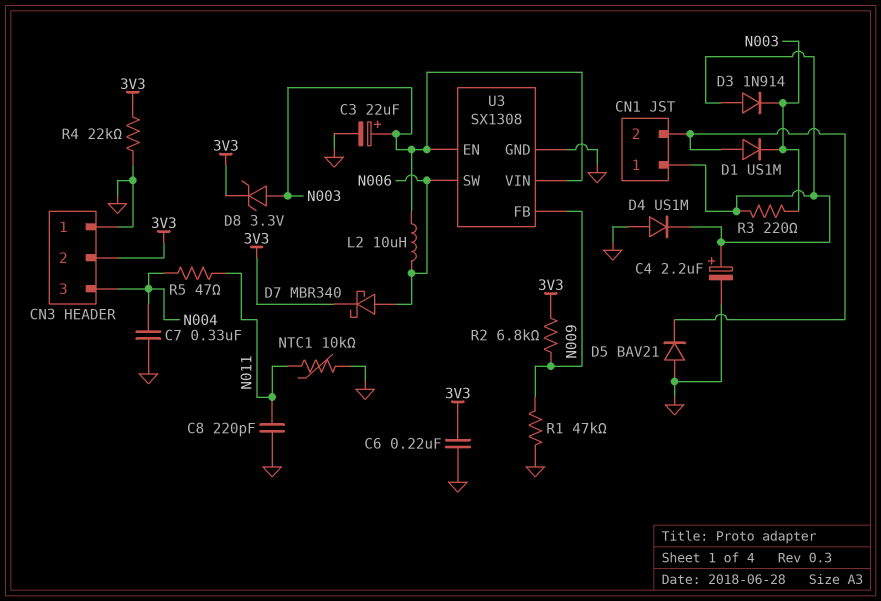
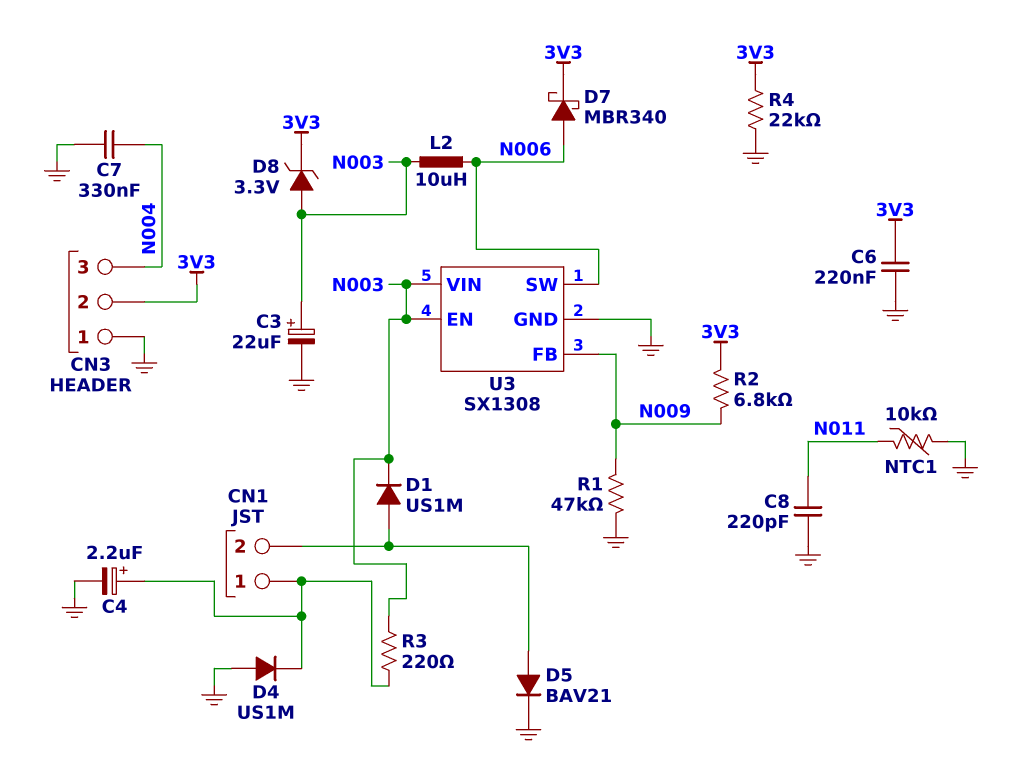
D3: diode 1N914 (A CN1/1, K N003) -> none
D5: diode BAV21 (A GND, K CN1/2) -> diode BAV21 (A CN1/2, K GND)
R5: 47 (N004, N011) -> none

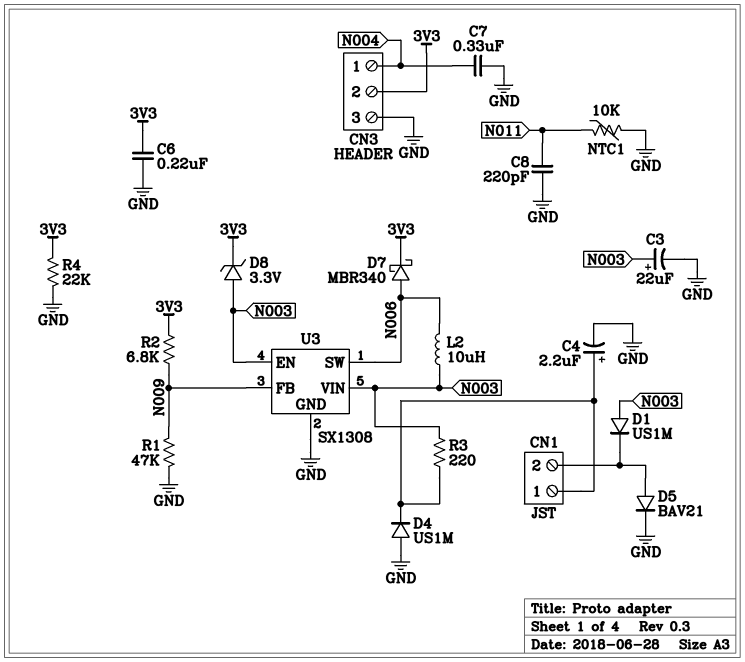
CN3 pin 1: GND -> N004
CN3 pin 3: N004 -> GND
D1: diode US1M (A CN1/2, K N003) -> diode US1M (A N003, K CN1/2)

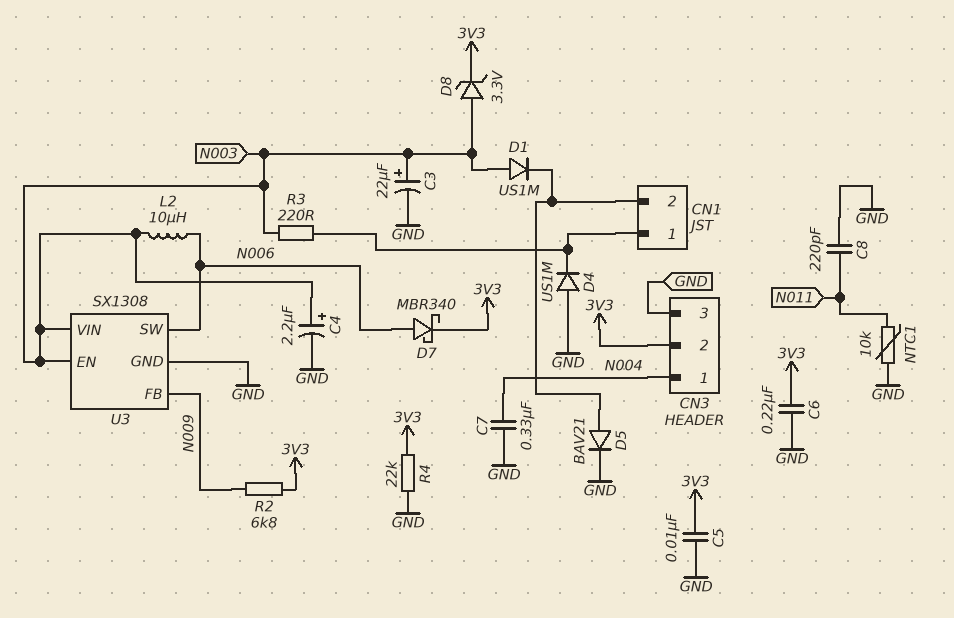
C4: 2.2uF (plus CN1/1, minus GND) -> 2.2uF (plus N003, minus GND)
C5: none -> 10nF (3V3, GND)
R1: 47k (GND, N009) -> none

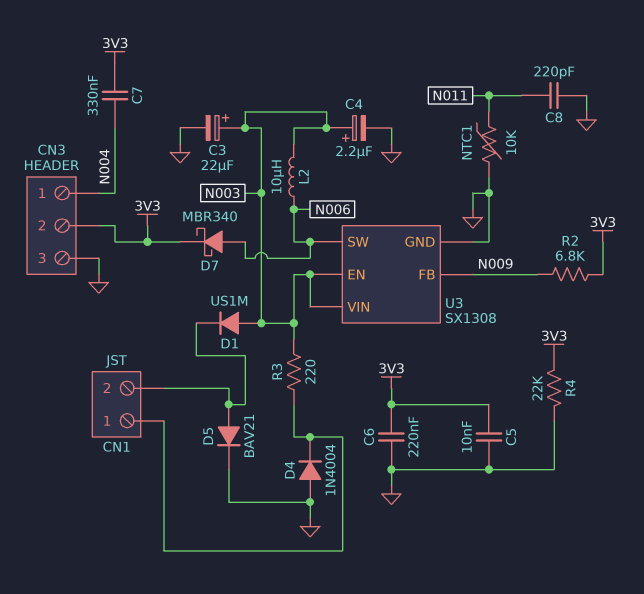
C7: 330nF (GND, N004) -> 330nF (3V3, N004)
D4: diode US1M (A GND, K CN1/1) -> diode 1N4004 (A GND, K CN1/1)
D8: zener 3.3V (A N003, K 3V3) -> none

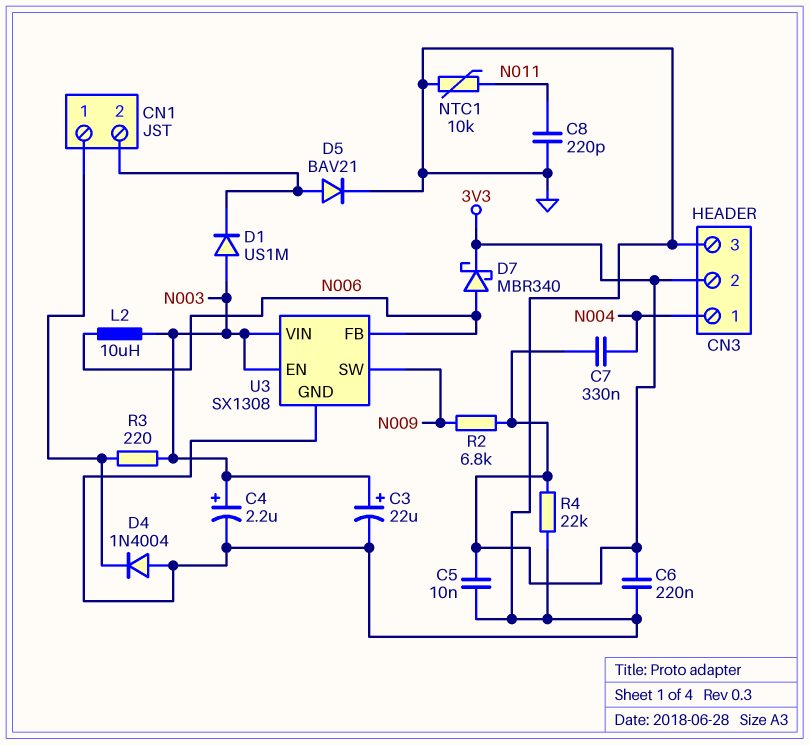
U3 pin FB: N009 -> N006
U3 pin SW: N006 -> N009

